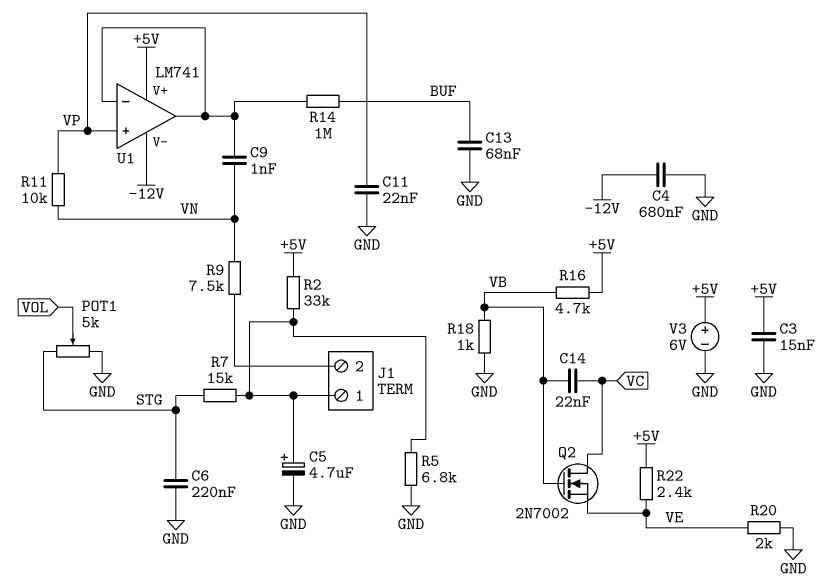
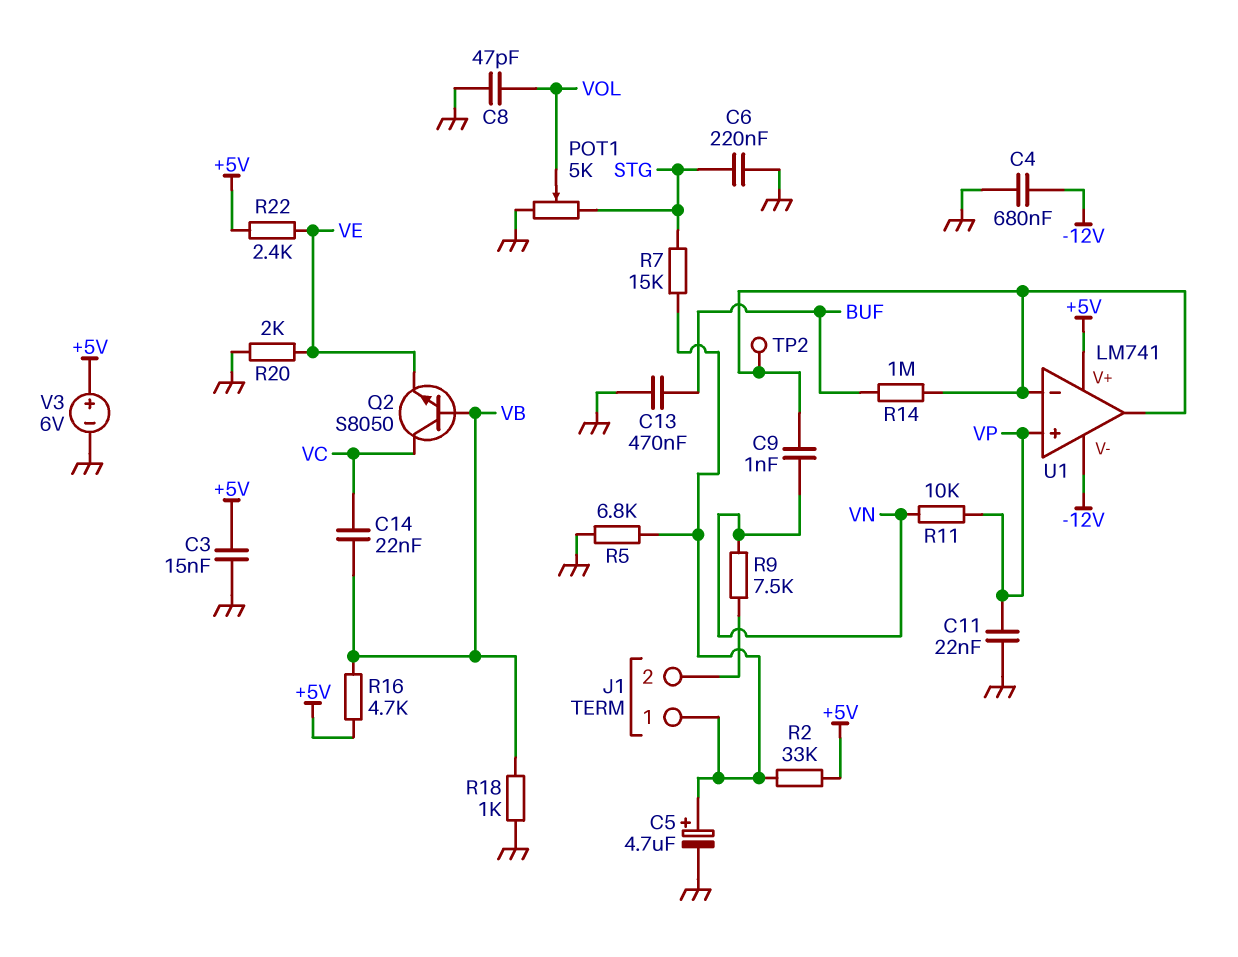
C8: none -> 47pF (GND, VOL)
C13: 68nF (BUF, GND) -> 470nF (BUF, GND)
Q2: NMOS 2N7002 (G VB, D VC, S VE) -> NPN S8050 (B VB, C VC, E VE)
TP2: none -> test point (U1/in-)

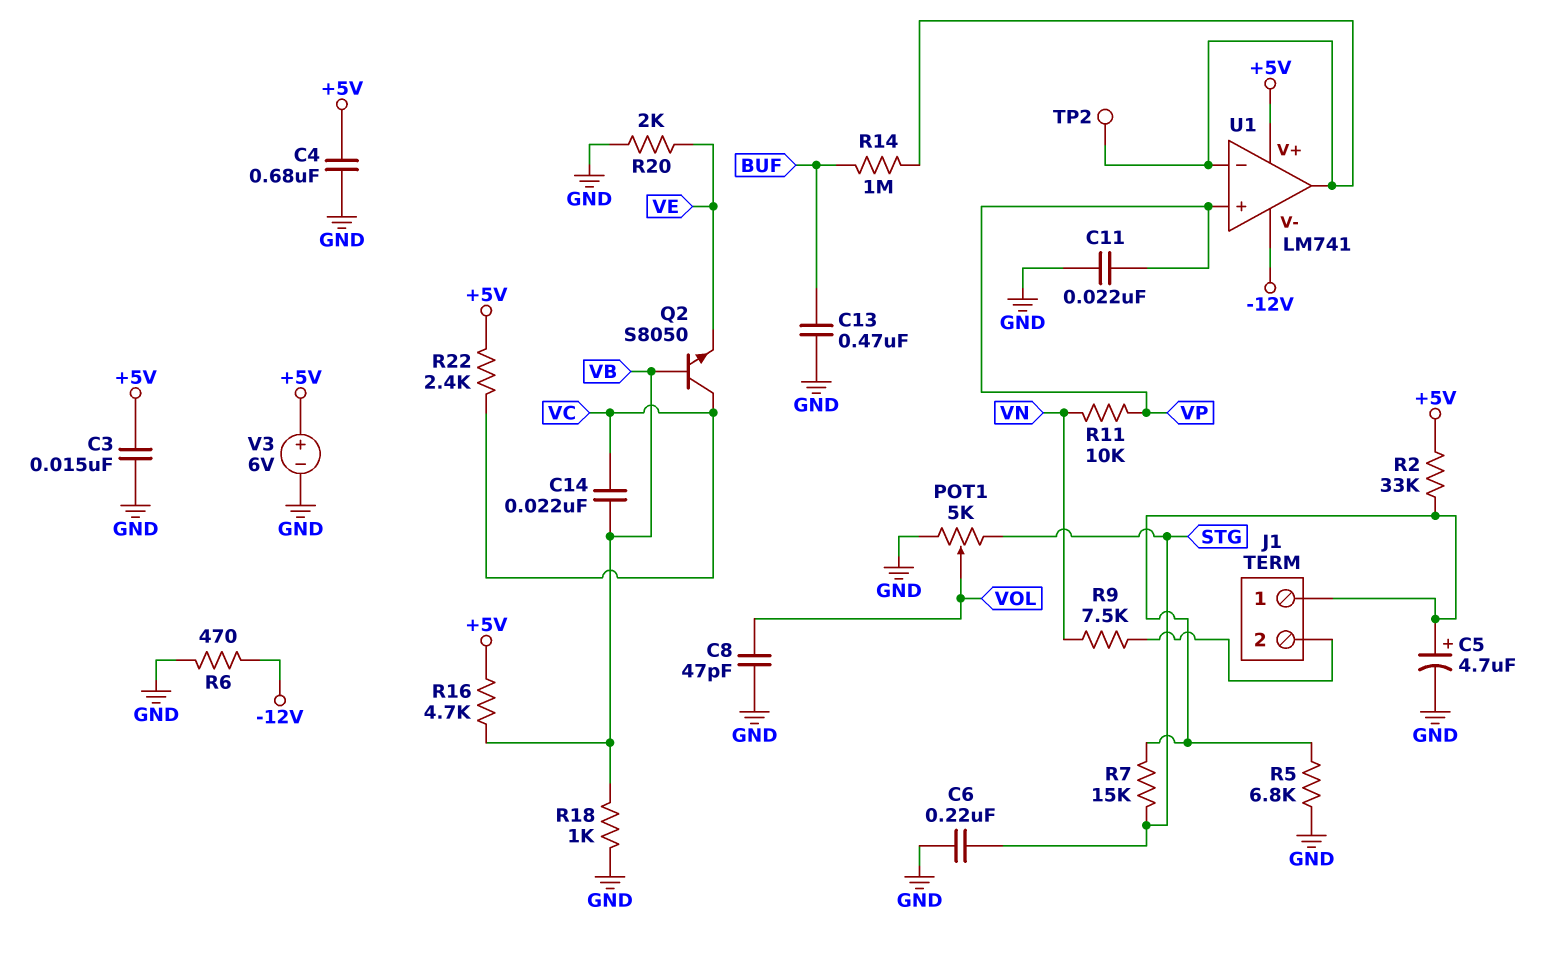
C4: 680nF (-12V, GND) -> 680nF (+5V, GND)
C9: 1nF (U1/in-, VN) -> none
R6: none -> 470 (-12V, GND)
R22: 2.4k (+5V, VE) -> 2.4k (+5V, VC)

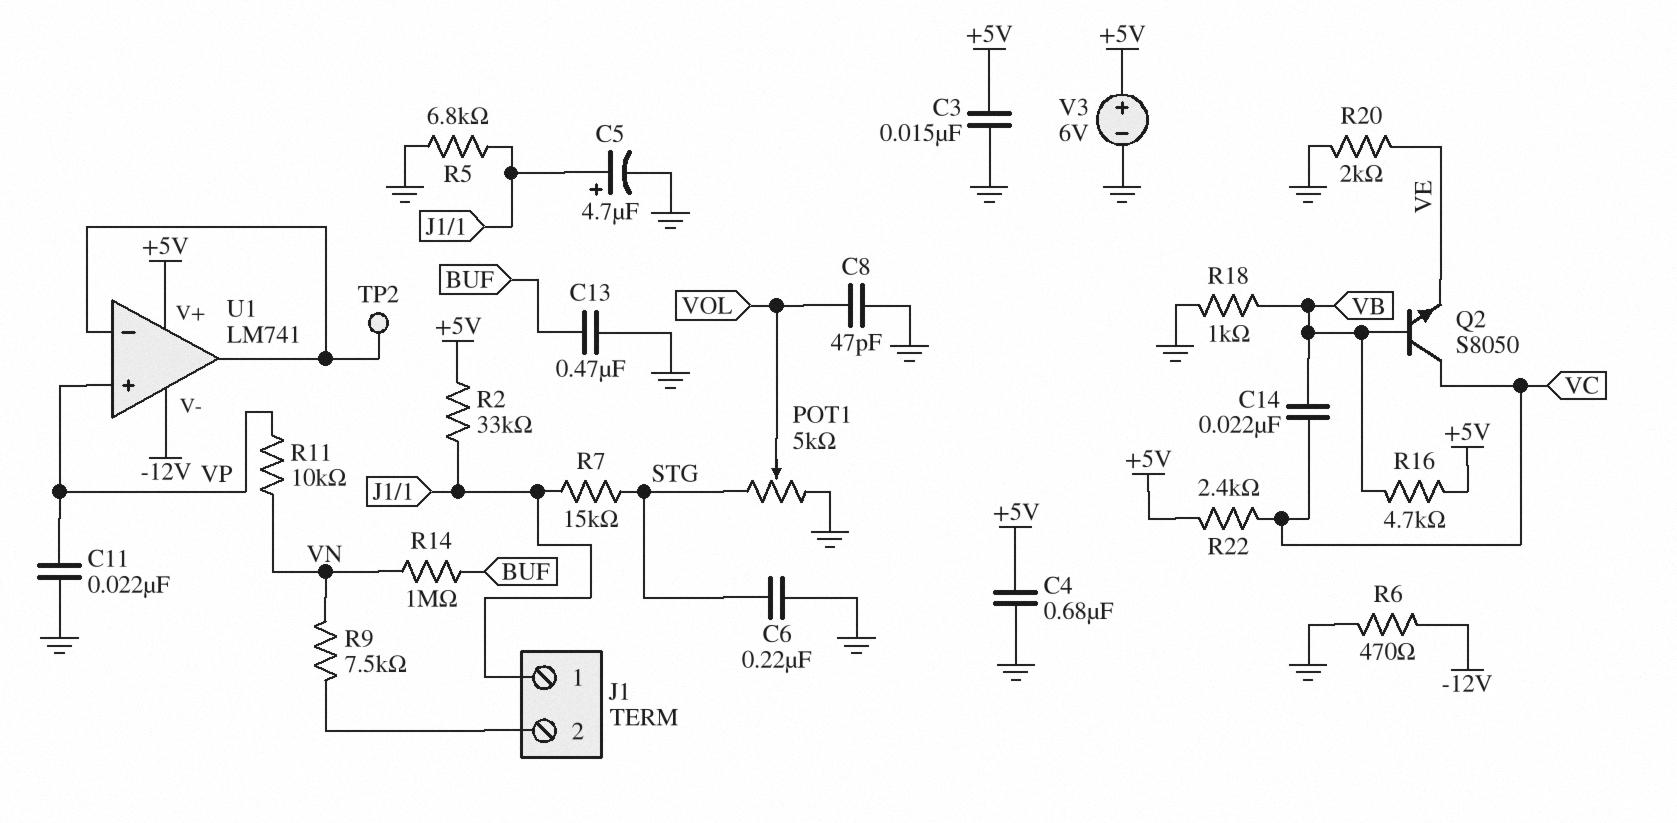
R14: 1M (BUF, U1/in-) -> 1M (BUF, VN)

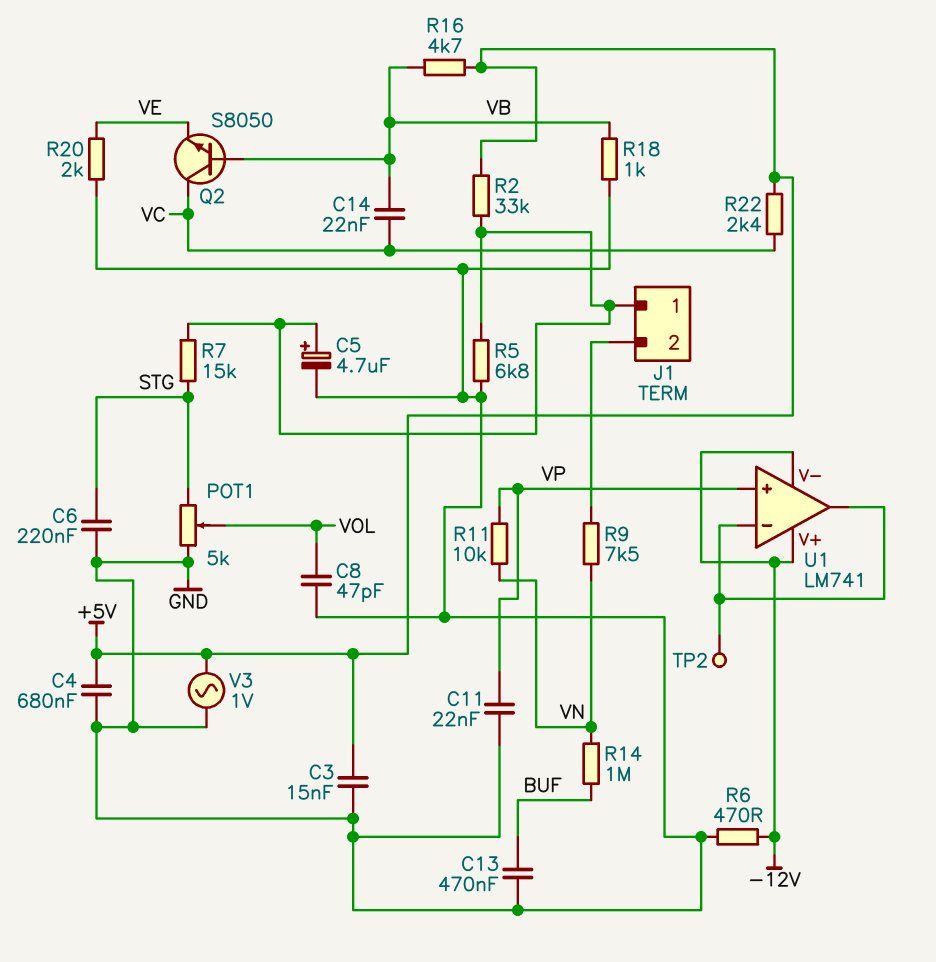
U1 pin V+: +5V -> -12V
V3: 6V (plus +5V, minus GND) -> AC 1V (+5V, GND)

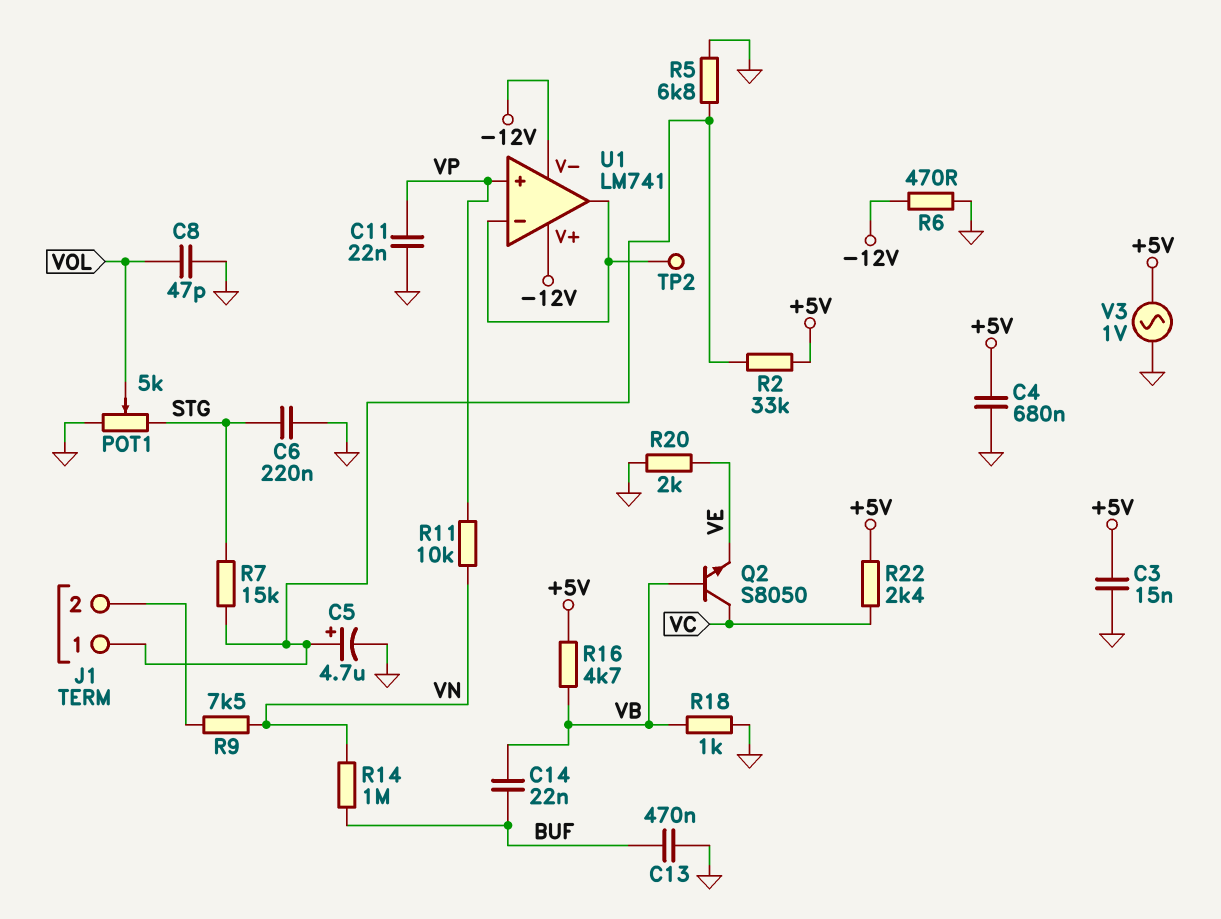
C14: 22nF (VB, VC) -> 22nF (BUF, VB)

